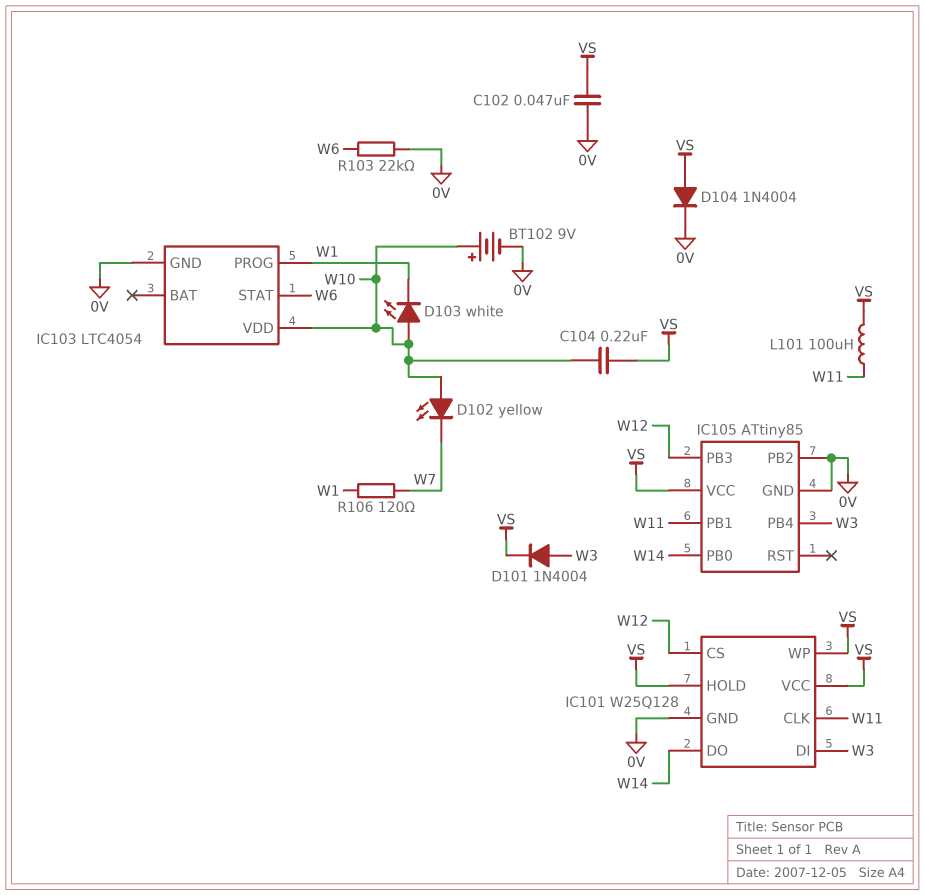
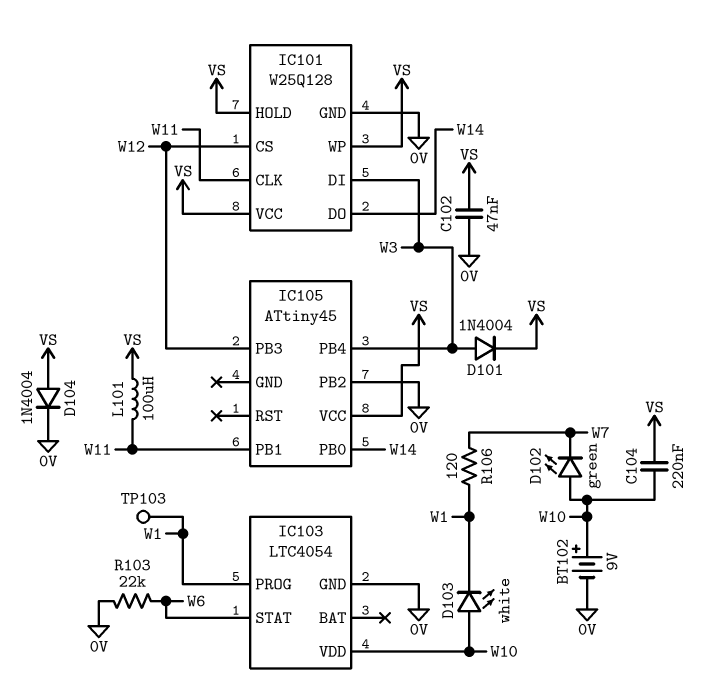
D102: LED yellow (A W10, K W7) -> LED green (A W10, K W7)
IC105: ATtiny85 -> ATtiny45
IC105 pin GND: 0V -> none
TP103: none -> test point (W1)

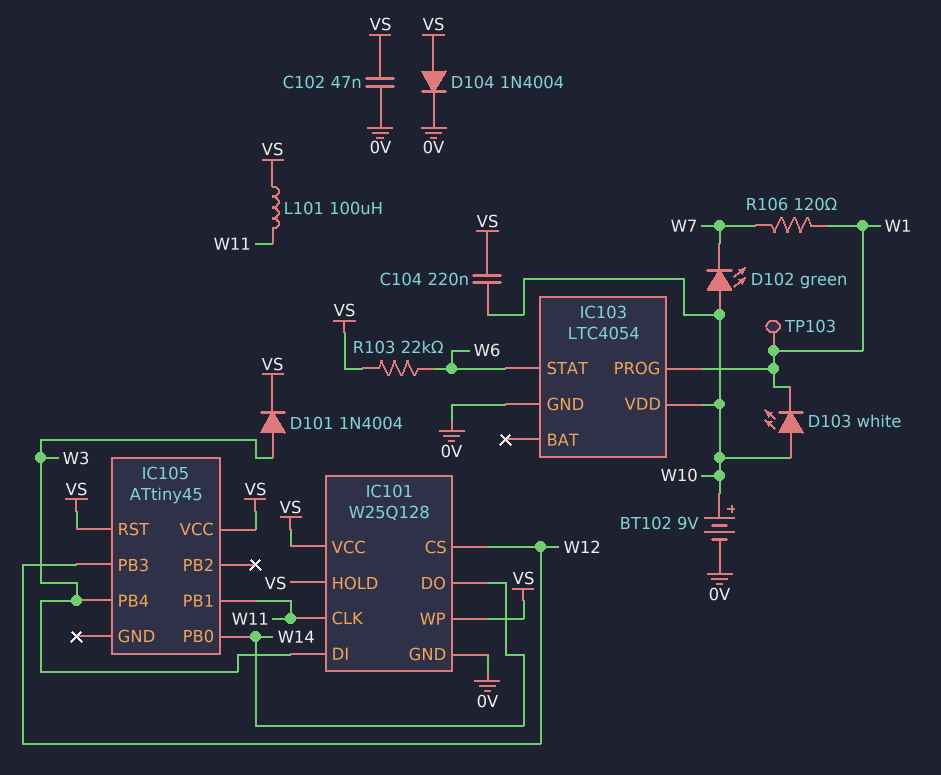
IC105 pin PB2: 0V -> none
IC105 pin RST: none -> VS
R103: 22k (0V, W6) -> 22k (VS, W6)

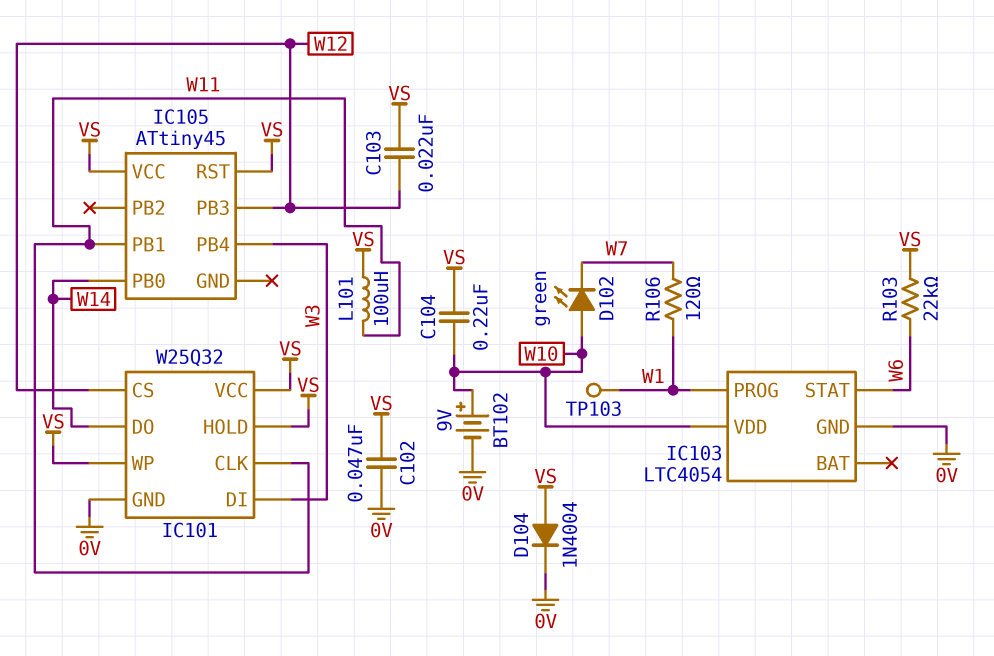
C103: none -> 22nF (VS, W12)
D101: diode 1N4004 (A W3, K VS) -> none
D103: LED white (A W10, K W1) -> none
IC101: W25Q128 -> W25Q32

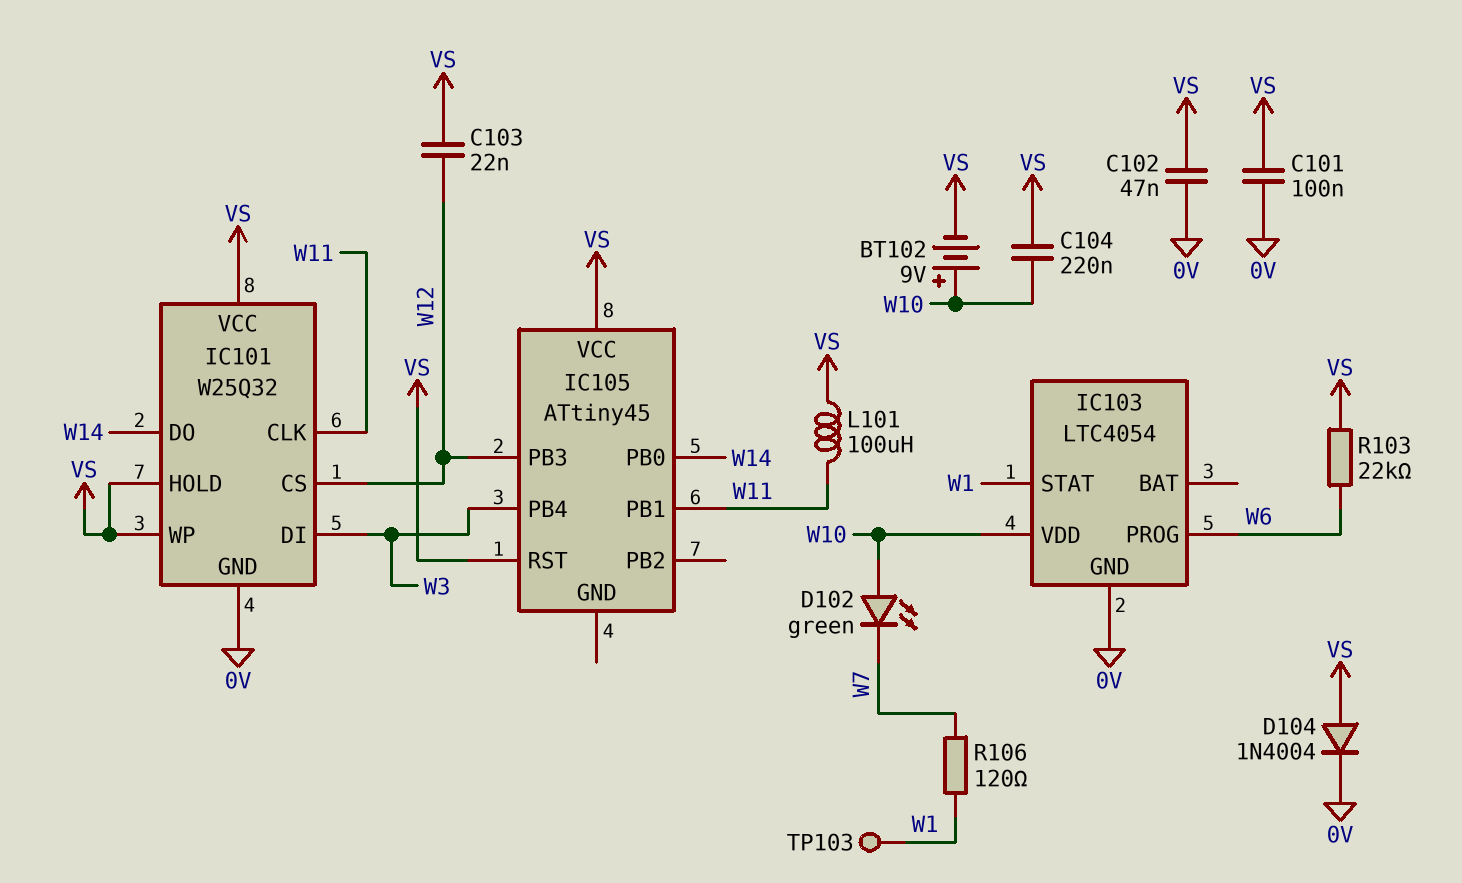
BT102: 9V (plus W10, minus 0V) -> 9V (plus W10, minus VS)
C101: none -> 100nF (0V, VS)
IC103 pin PROG: W1 -> W6
IC103 pin STAT: W6 -> W1

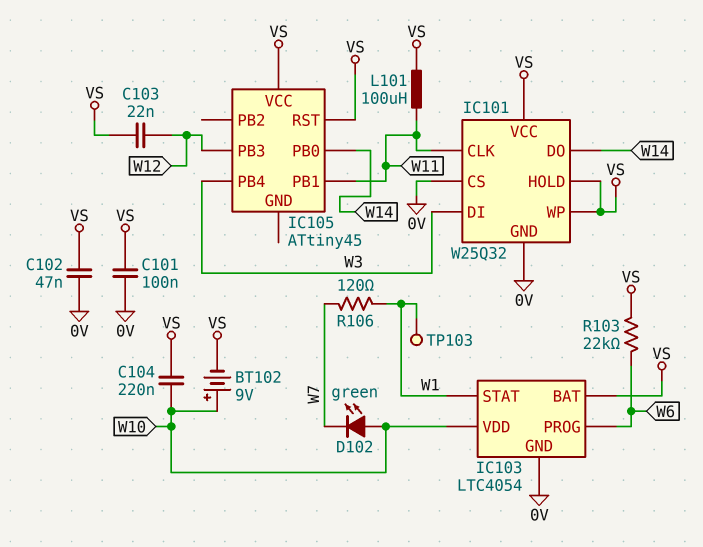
D104: diode 1N4004 (A VS, K 0V) -> none
IC101 pin CS: W12 -> 0V
IC103 pin BAT: none -> VS

